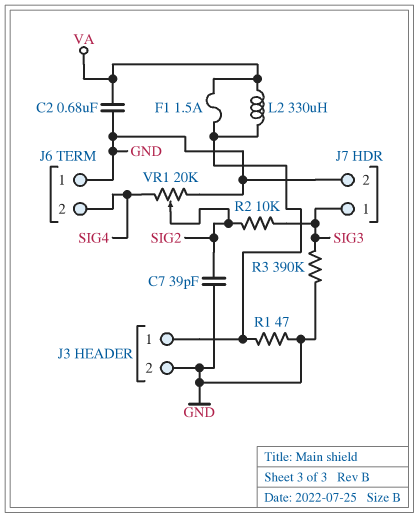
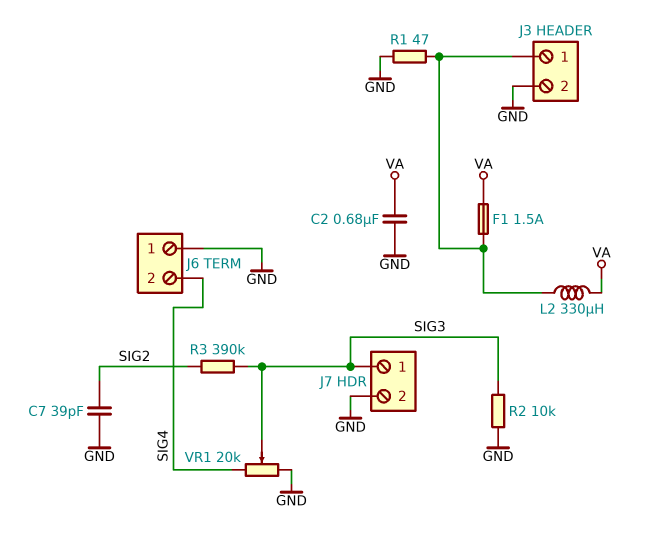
R2: 10k (SIG2, SIG3) -> 10k (GND, SIG3)
R3: 390k (GND, SIG3) -> 390k (SIG2, SIG3)
VR1: 20k (GND, SIG4, wiper SIG2) -> 20k (GND, SIG4, wiper SIG3)

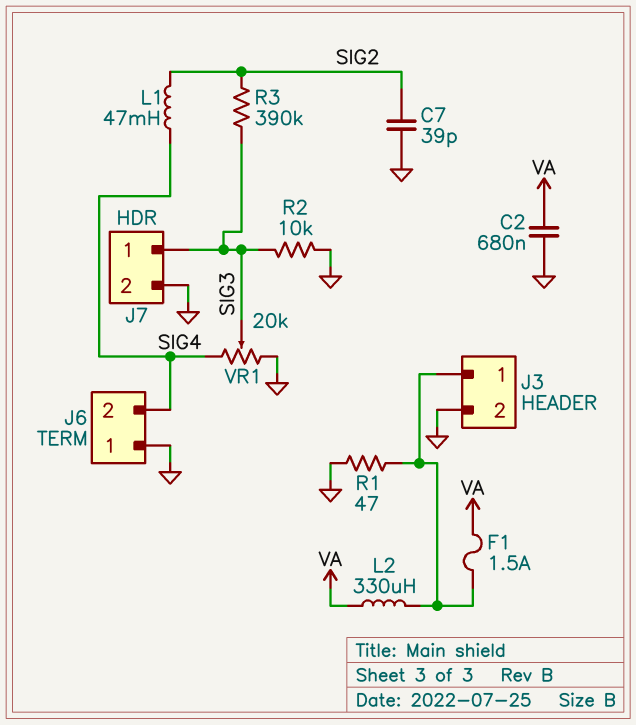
L1: none -> 47mH (SIG2, SIG4)

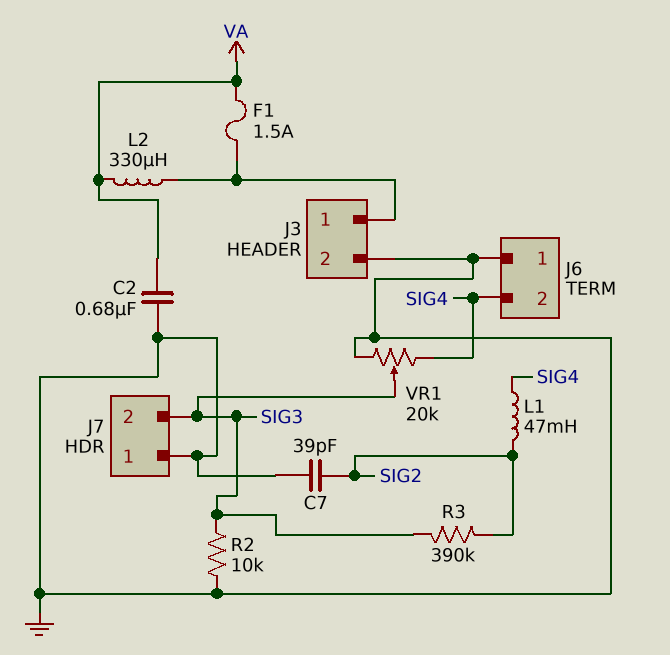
J7 pin 1: SIG3 -> GND
J7 pin 2: GND -> SIG3
R1: 47 (GND, J3/1) -> none

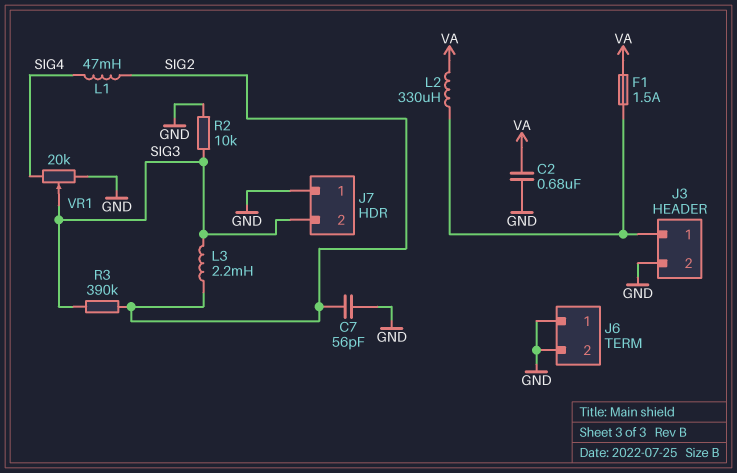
C7: 39pF (GND, SIG2) -> 56pF (GND, SIG2)
J6 pin 2: SIG4 -> GND
L3: none -> 2.2mH (SIG2, SIG3)

